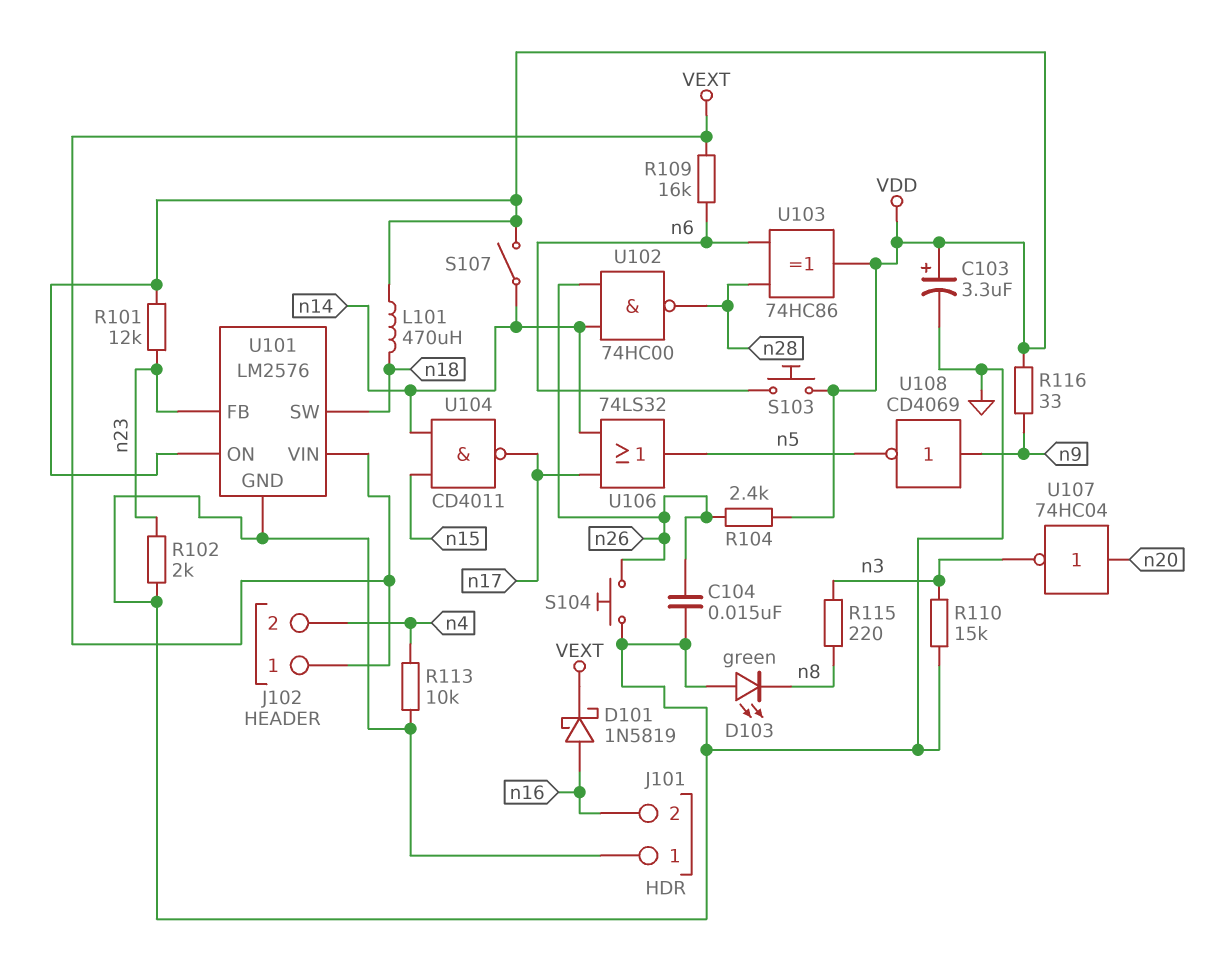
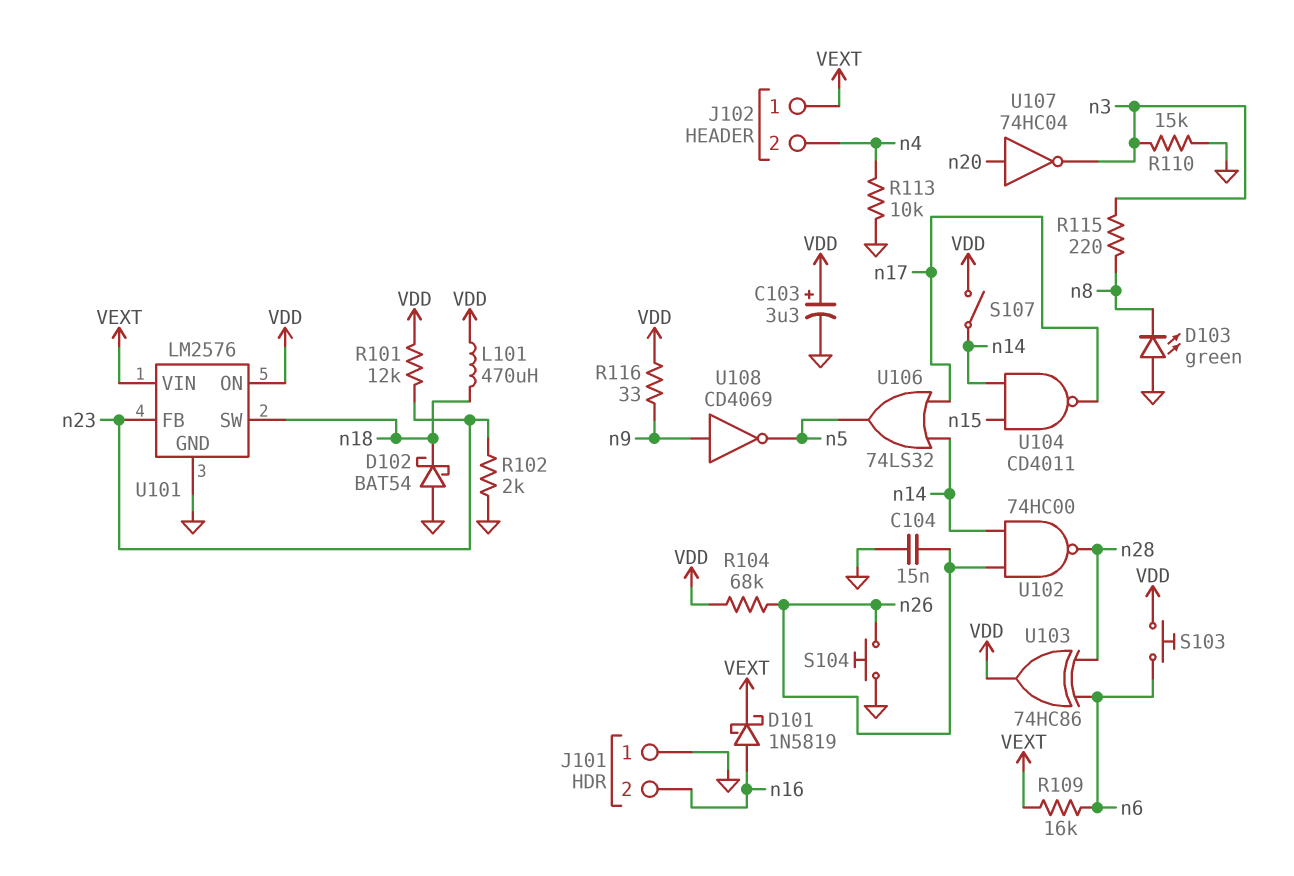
D102: none -> schottky BAT54 (A GND, K n18)
R104: 2.4k (VDD, n26) -> 68k (VDD, n26)

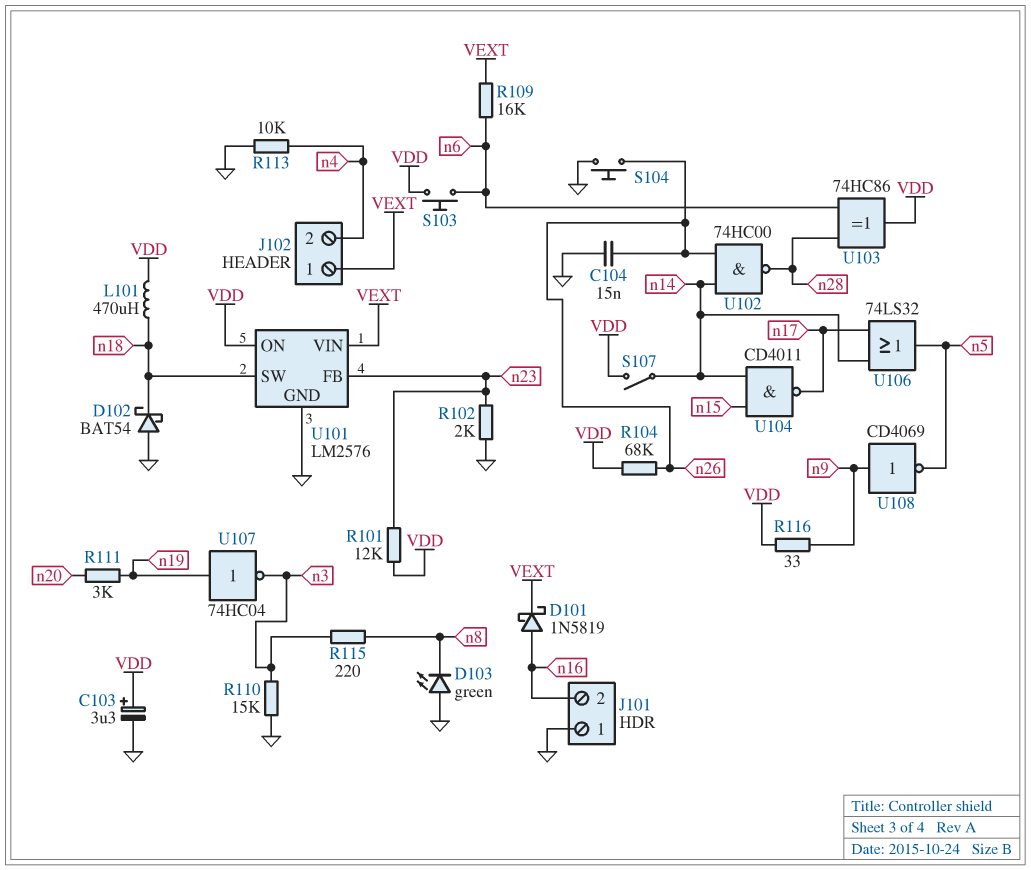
R111: none -> 3k (n19, n20)
U107: NOT 74HC04 (in n20, out n3) -> NOT 74HC04 (in n19, out n3)

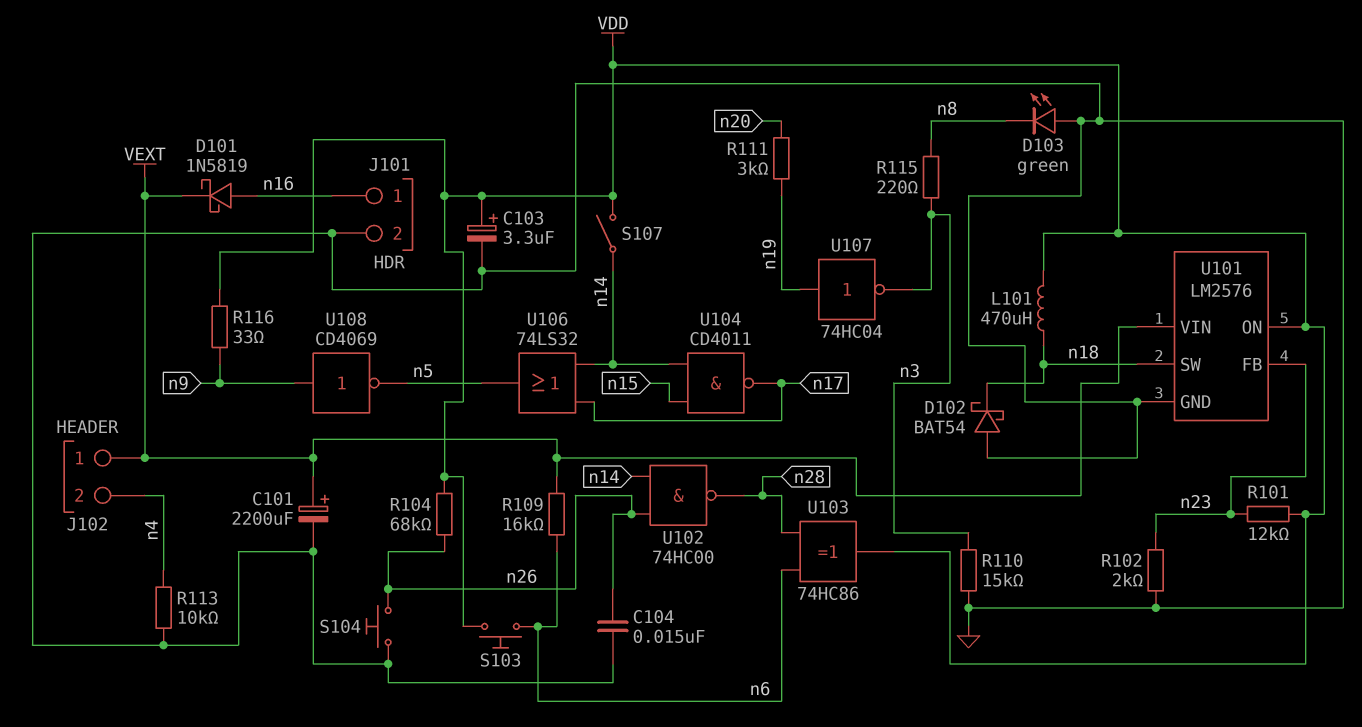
C101: none -> 2200uF (plus VEXT, minus GND)
J101 pin 1: GND -> n16
J101 pin 2: n16 -> GND

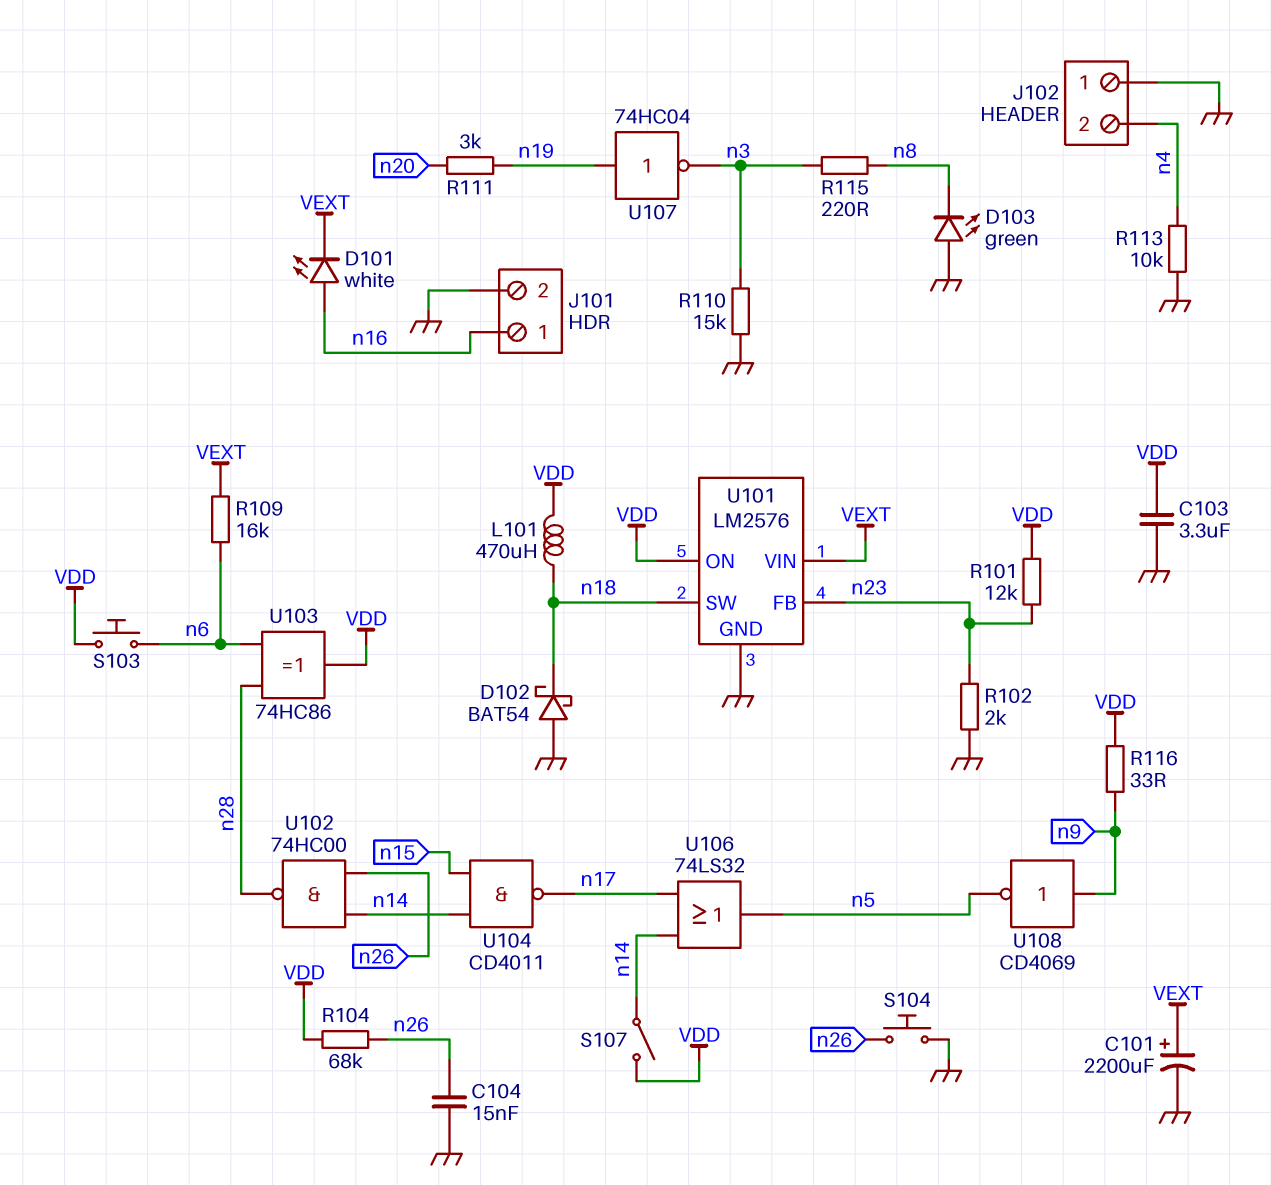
C103: 3.3uF (plus VDD, minus GND) -> 3.3uF (GND, VDD)
D101: schottky 1N5819 (A n16, K VEXT) -> LED white (A n16, K VEXT)
J102 pin 1: VEXT -> GND

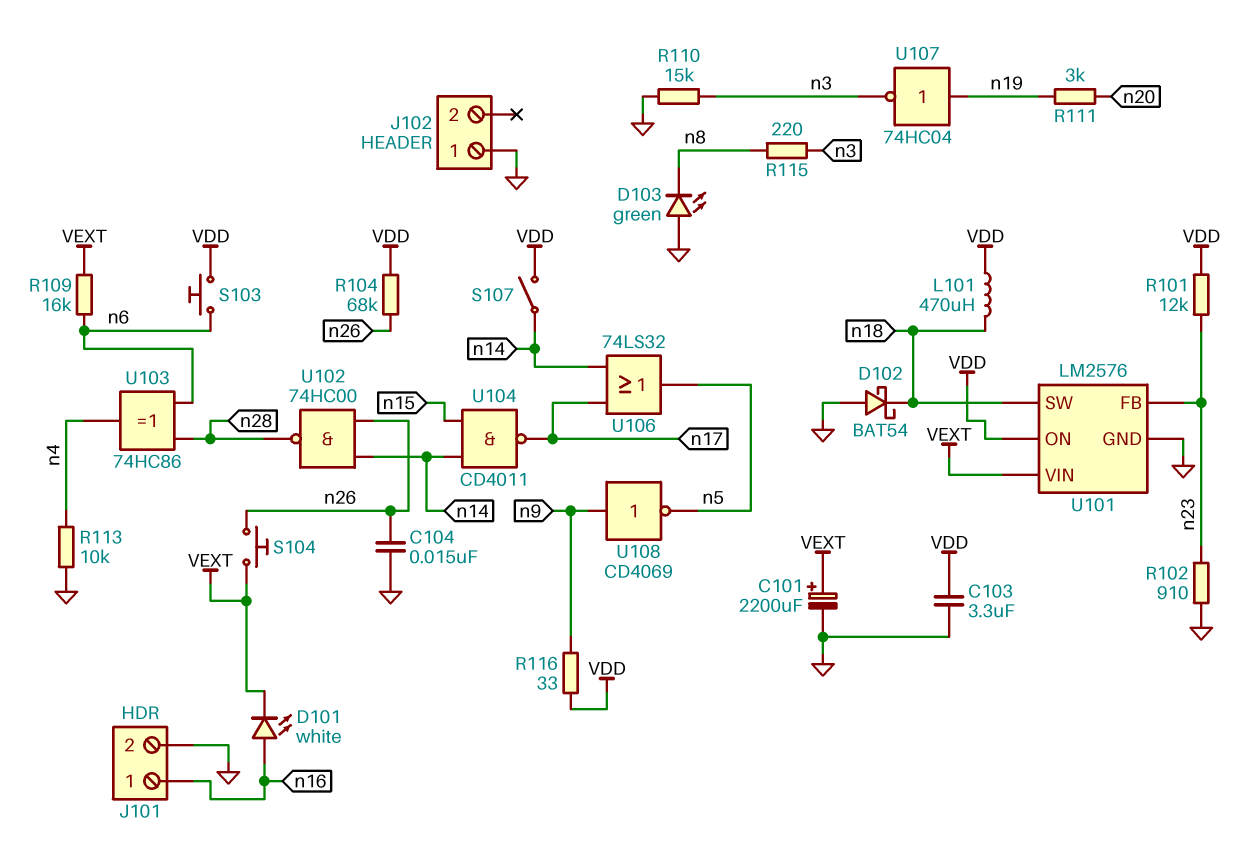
J102 pin 2: n4 -> none
R102: 2k (GND, n23) -> 910 (GND, n23)
S104: button (GND, n26) -> button (VEXT, n26)
U103: XOR 74HC86 (in n6, in n28, out VDD) -> XOR 74HC86 (in n6, in n28, out n4)

